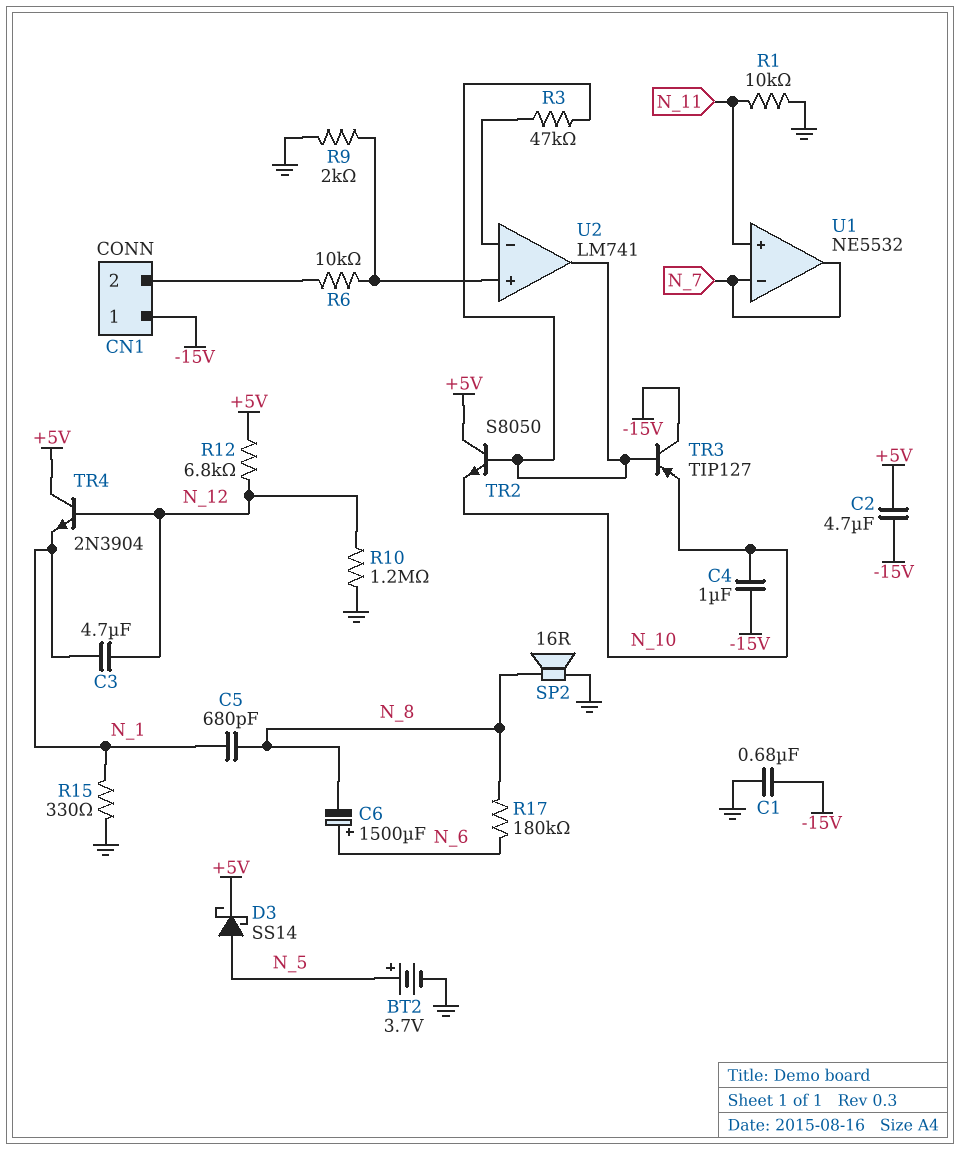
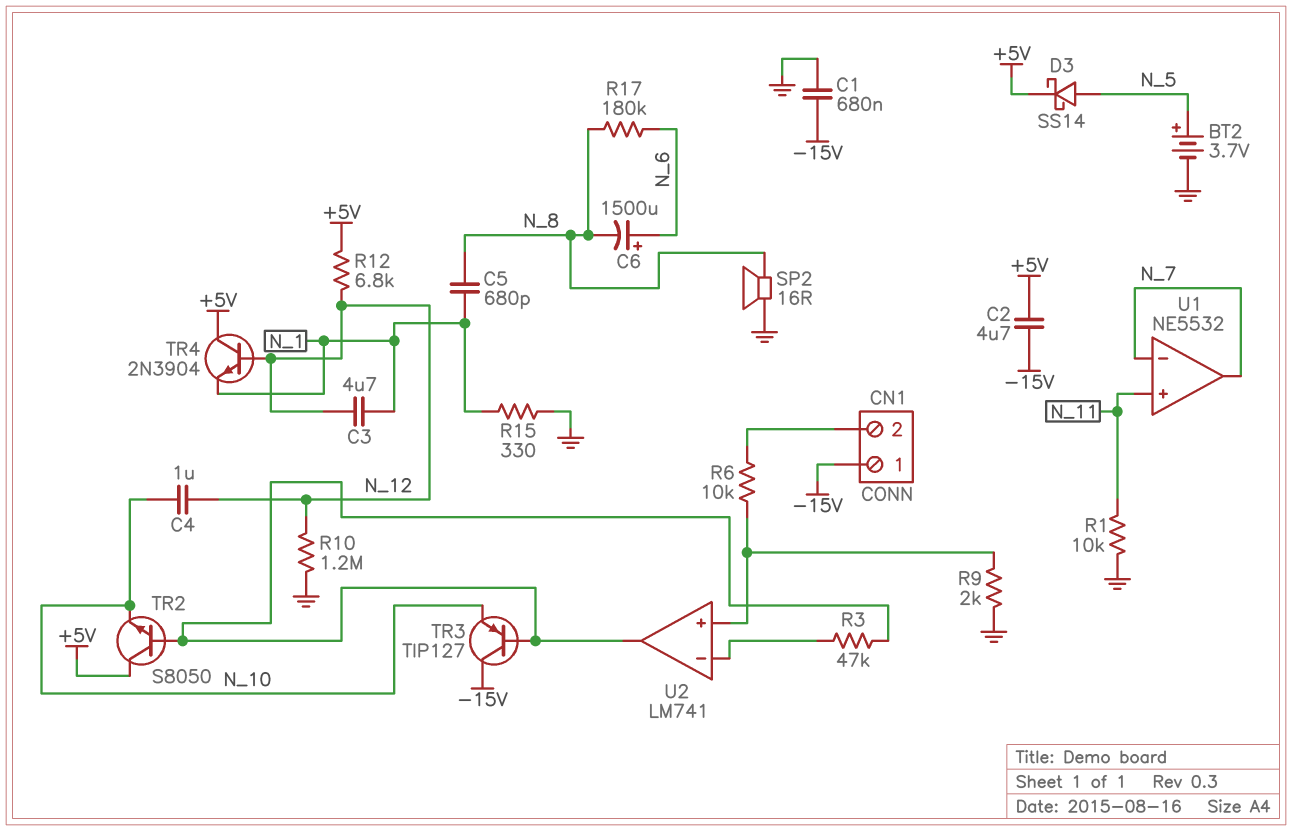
C4: 1uF (-15V, N_10) -> 1uF (N_10, N_12)

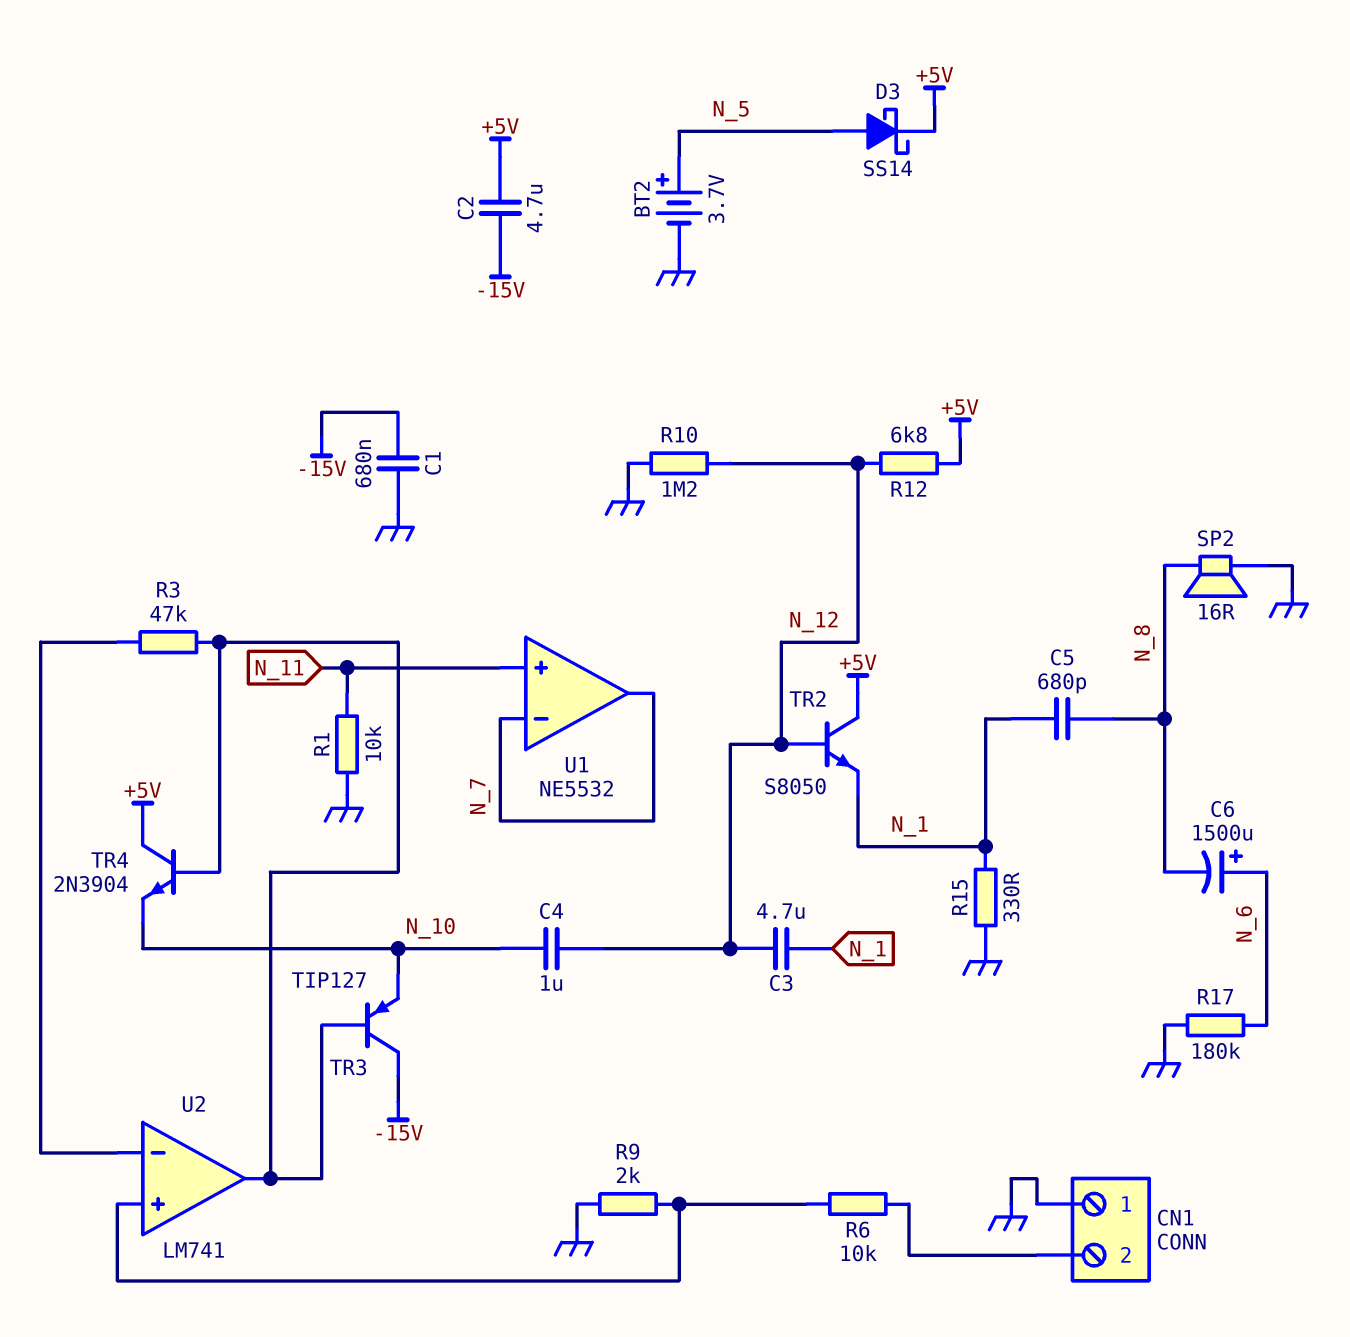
CN1 pin 1: -15V -> GND
R17: 180k (N_6, N_8) -> 180k (GND, N_6)
TR2: NPN S8050 (B U2/out, C +5V, E N_10) -> NPN S8050 (B N_12, C +5V, E N_1)
TR4: NPN 2N3904 (B N_12, C +5V, E N_1) -> NPN 2N3904 (B U2/out, C +5V, E N_10)

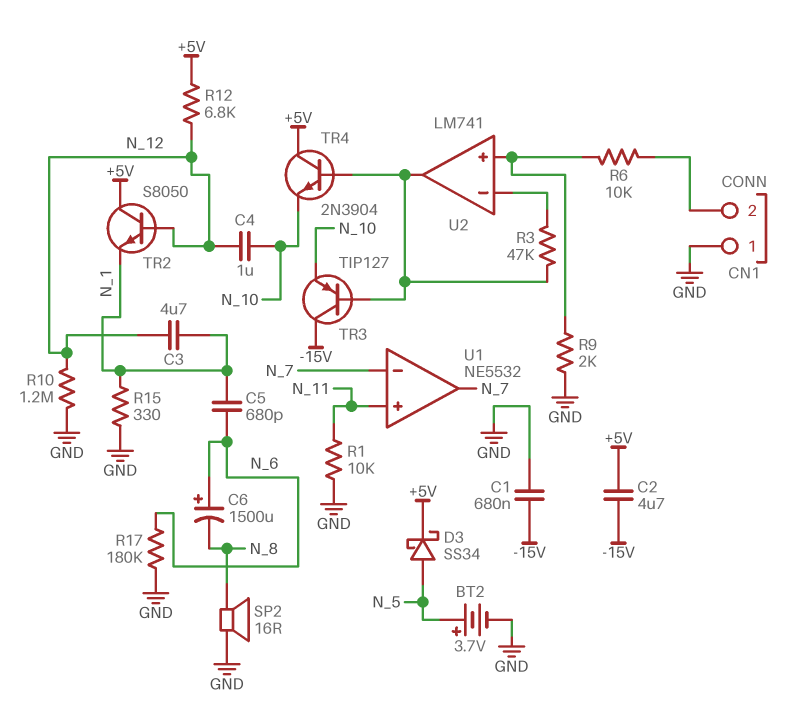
C5: 680pF (N_1, N_8) -> 680pF (N_1, N_6)
D3: schottky SS14 (A N_5, K +5V) -> schottky SS34 (A N_5, K +5V)

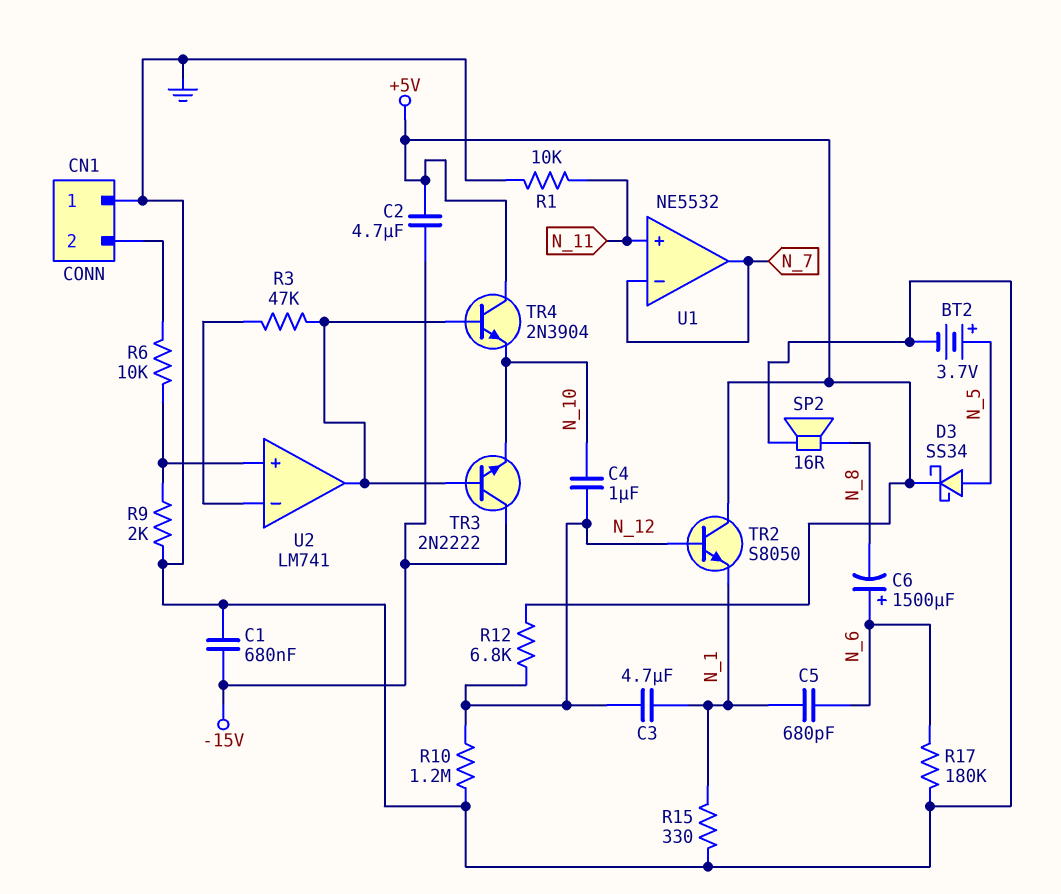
TR3: PNP TIP127 (B U2/out, C -15V, E N_10) -> NPN 2N2222 (B U2/out, C -15V, E N_10)

